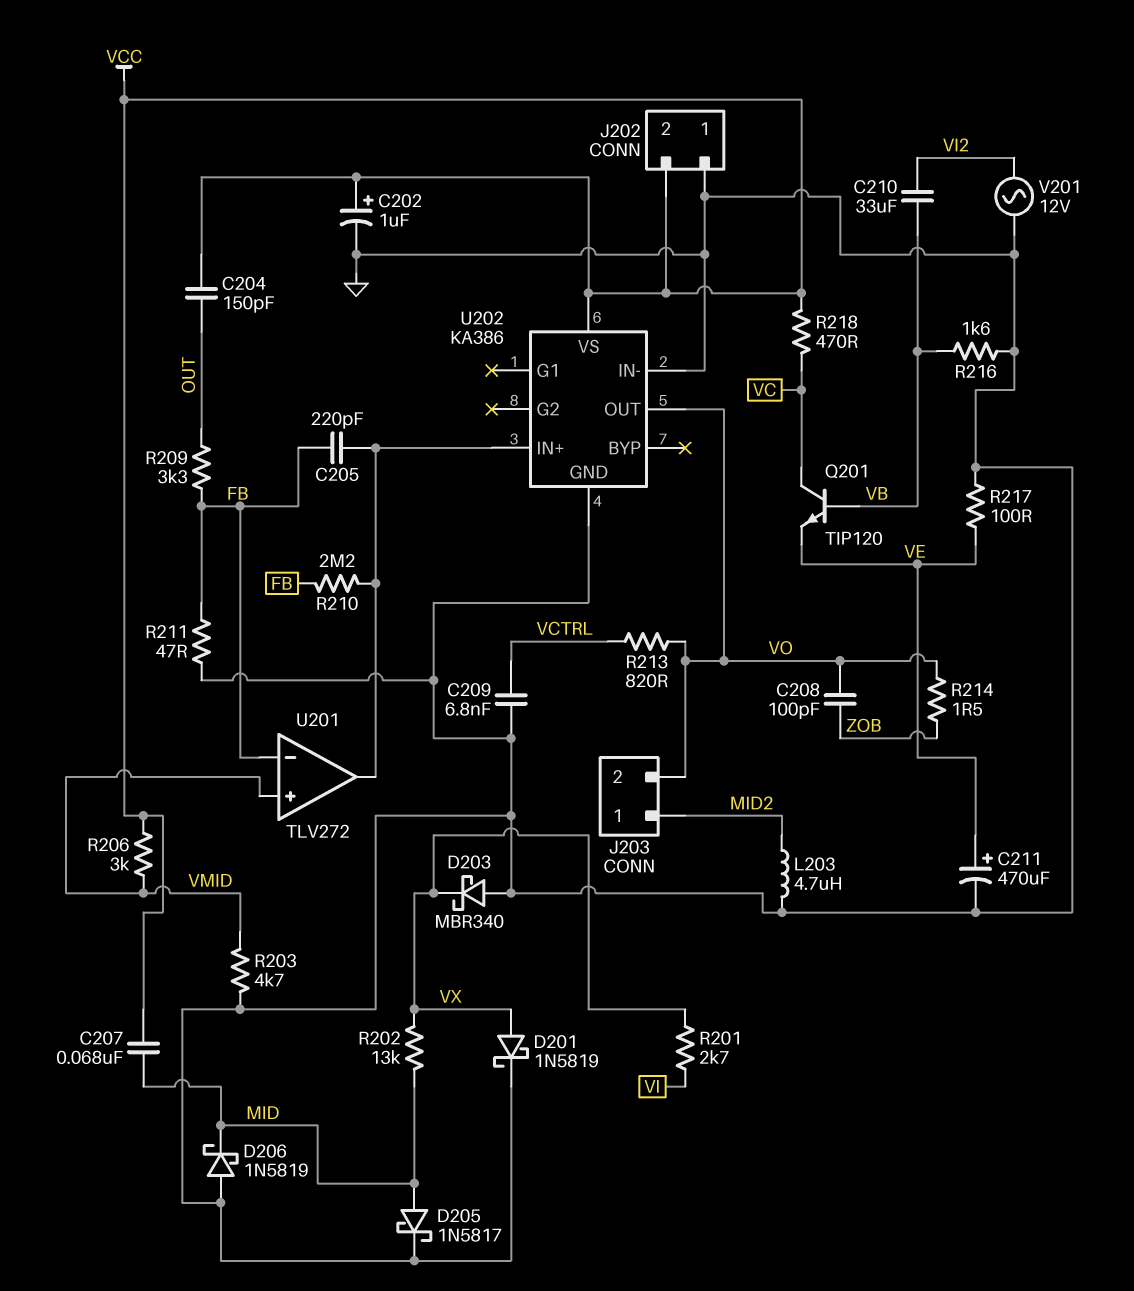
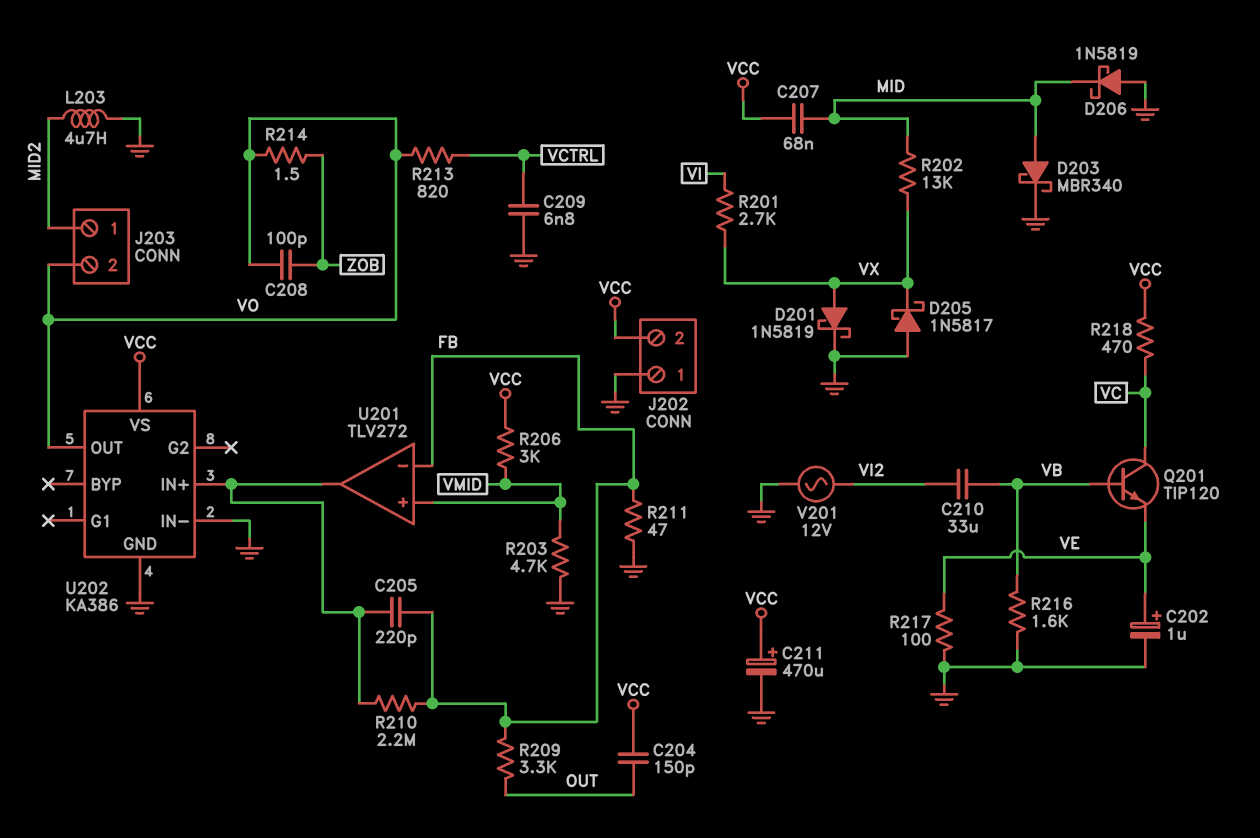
C202: 1uF (plus VCC, minus GND) -> 1uF (plus VE, minus GND)
C211: 470uF (plus VE, minus GND) -> 470uF (plus VCC, minus GND)
D203: schottky MBR340 (A GND, K VX) -> schottky MBR340 (A MID, K GND)
D205: schottky 1N5817 (A MID, K GND) -> schottky 1N5817 (A GND, K VX)

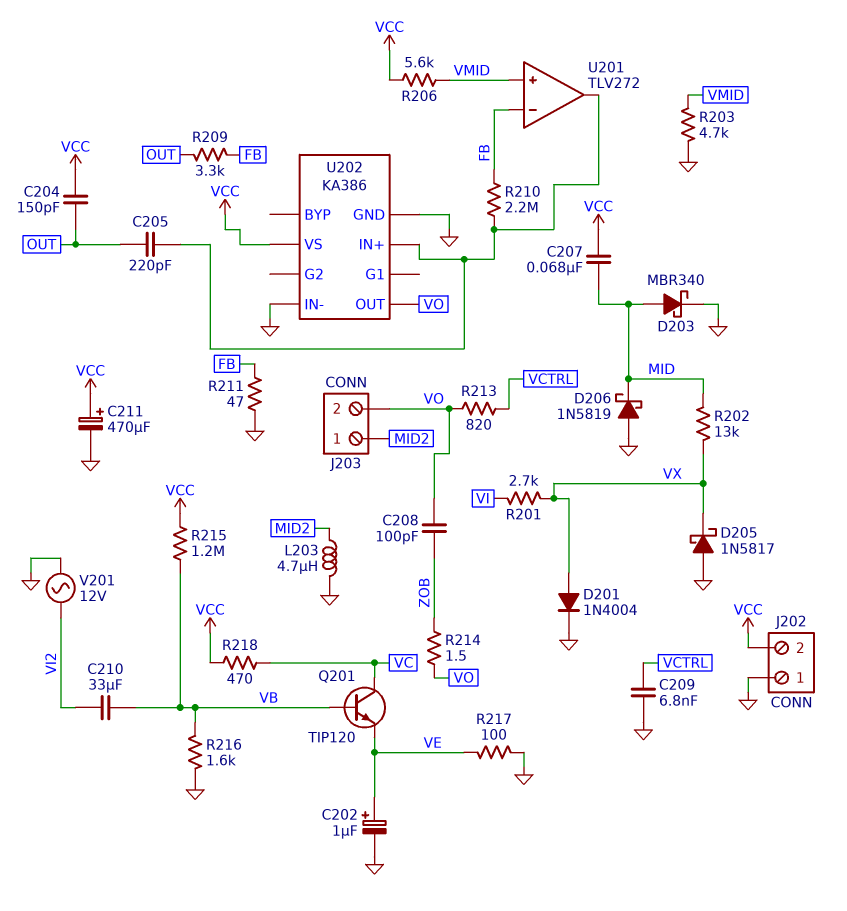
C205: 220pF (FB, U201/out) -> 220pF (OUT, U201/out)
D201: schottky 1N5819 (A VX, K GND) -> diode 1N4004 (A VX, K GND)
R206: 3k (VCC, VMID) -> 5.6k (VCC, VMID)
R215: none -> 1.2M (VB, VCC)

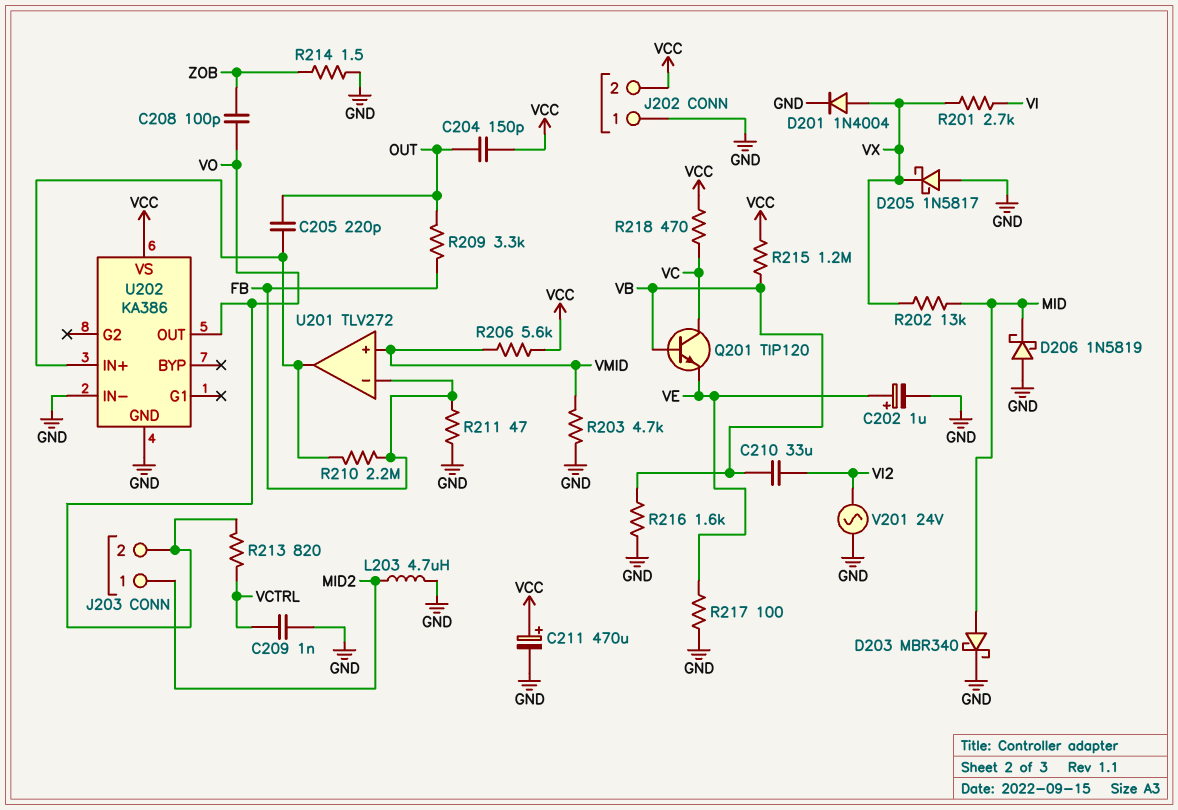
C207: 68nF (MID, VCC) -> none
C209: 6.8nF (GND, VCTRL) -> 1nF (GND, VCTRL)
R214: 1.5 (VO, ZOB) -> 1.5 (GND, ZOB)
V201: AC 12V (GND, VI2) -> AC 24V (GND, VI2)

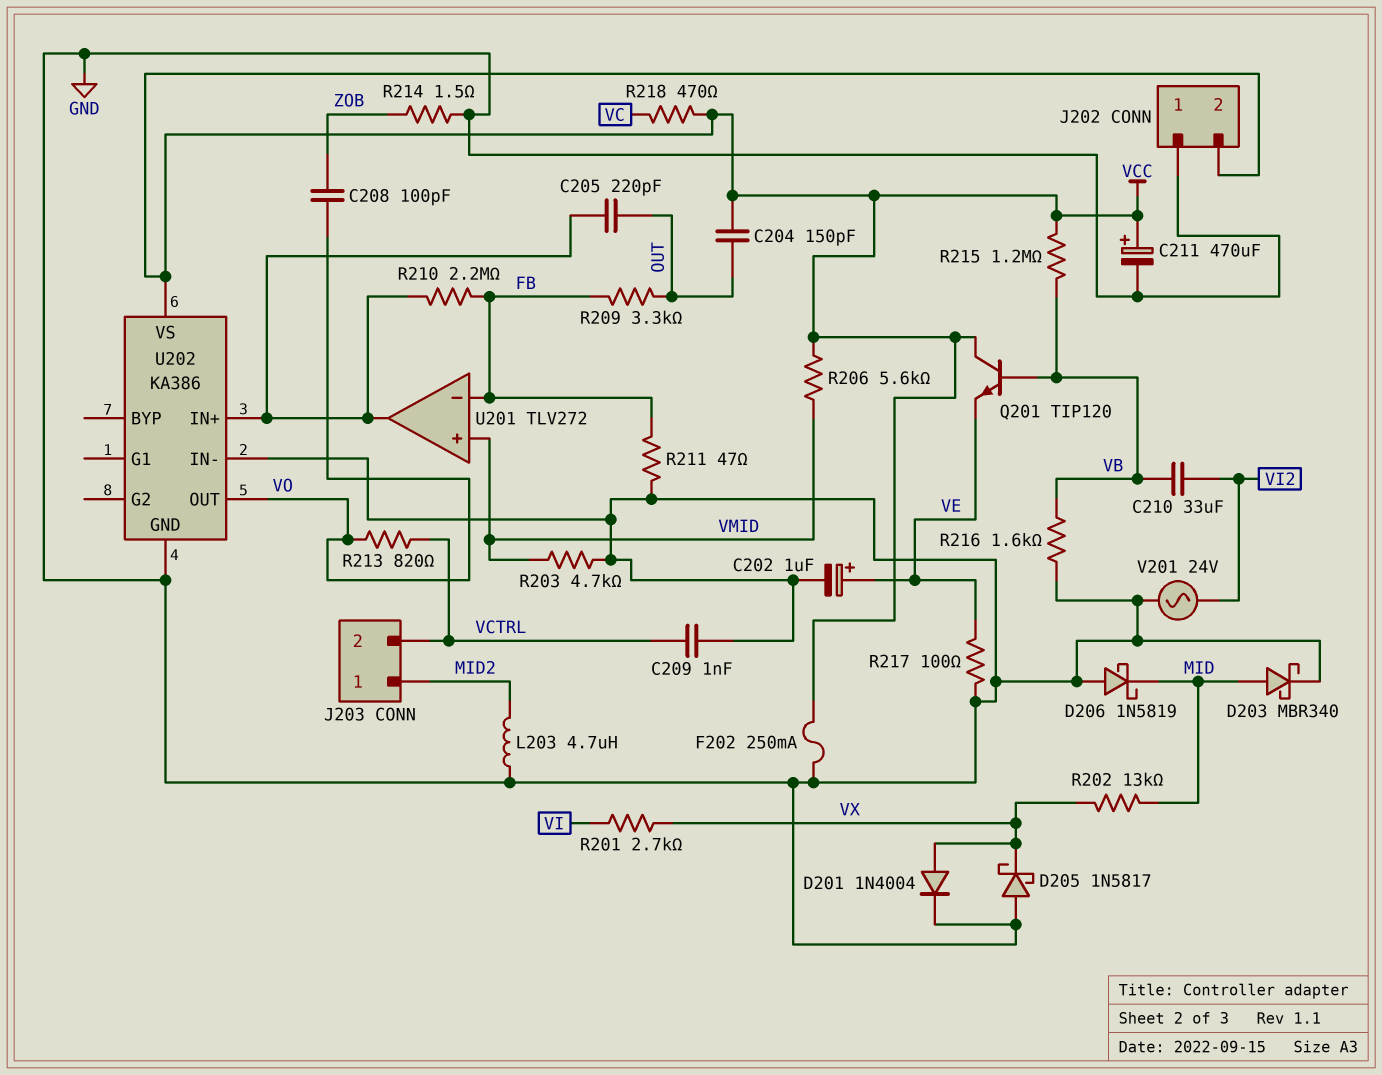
F202: none -> 250mA (GND, VCC)
J203 pin 2: VO -> VCTRL
Q201: NPN TIP120 (B VB, C VC, E VE) -> NPN TIP120 (B VB, C VCC, E VE)

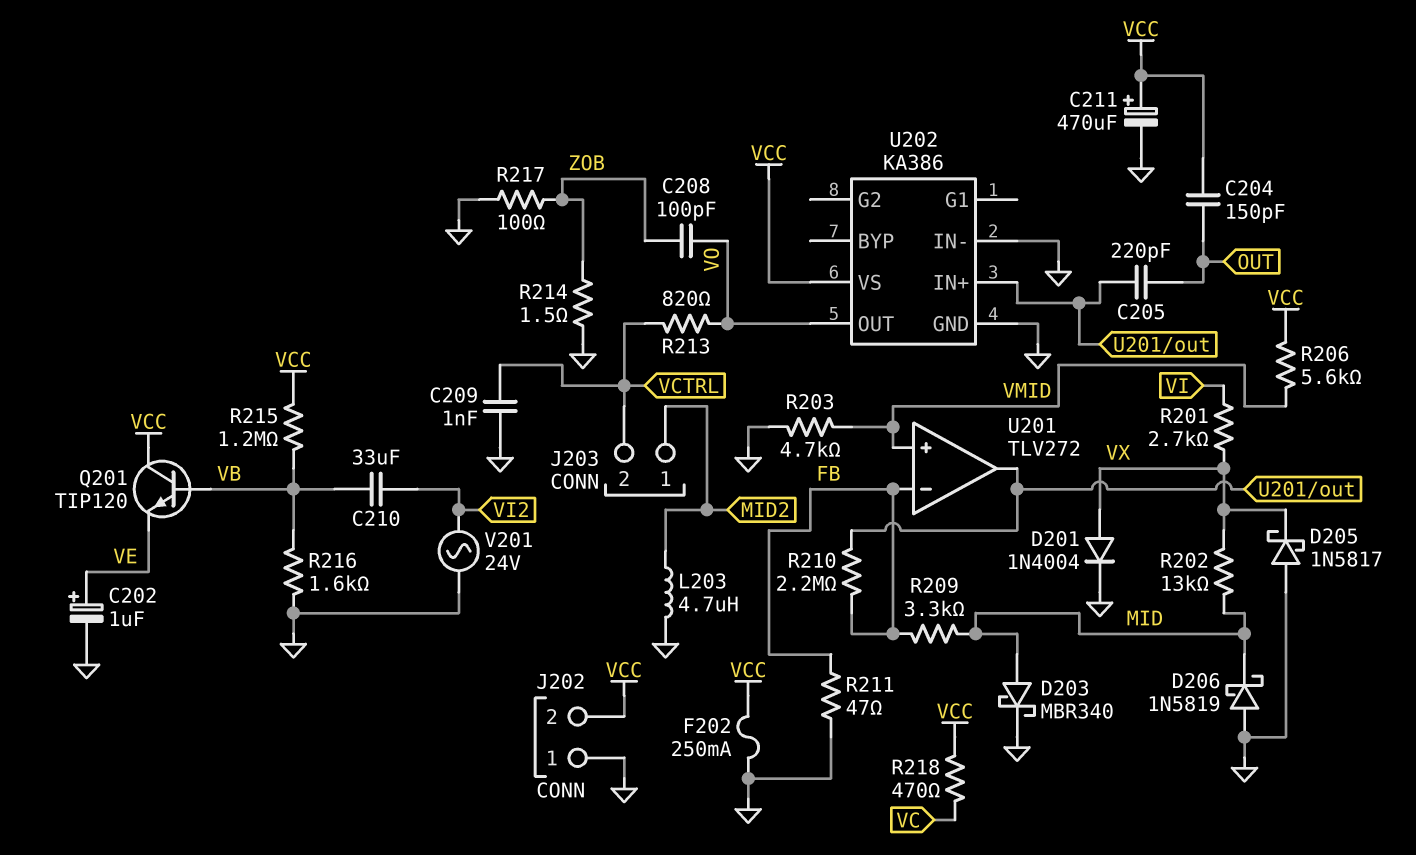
R209: 3.3k (FB, OUT) -> 3.3k (FB, MID)
R217: 100 (GND, VE) -> 100 (GND, ZOB)

